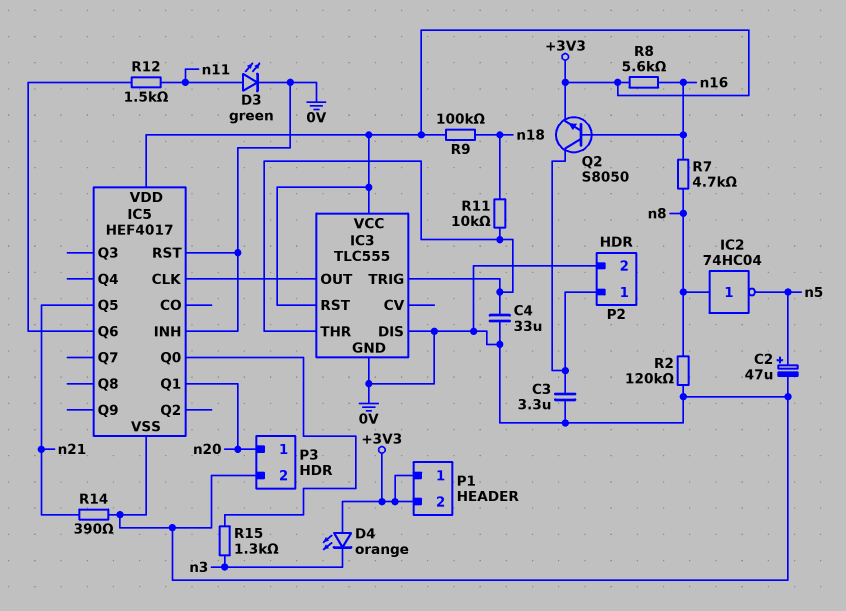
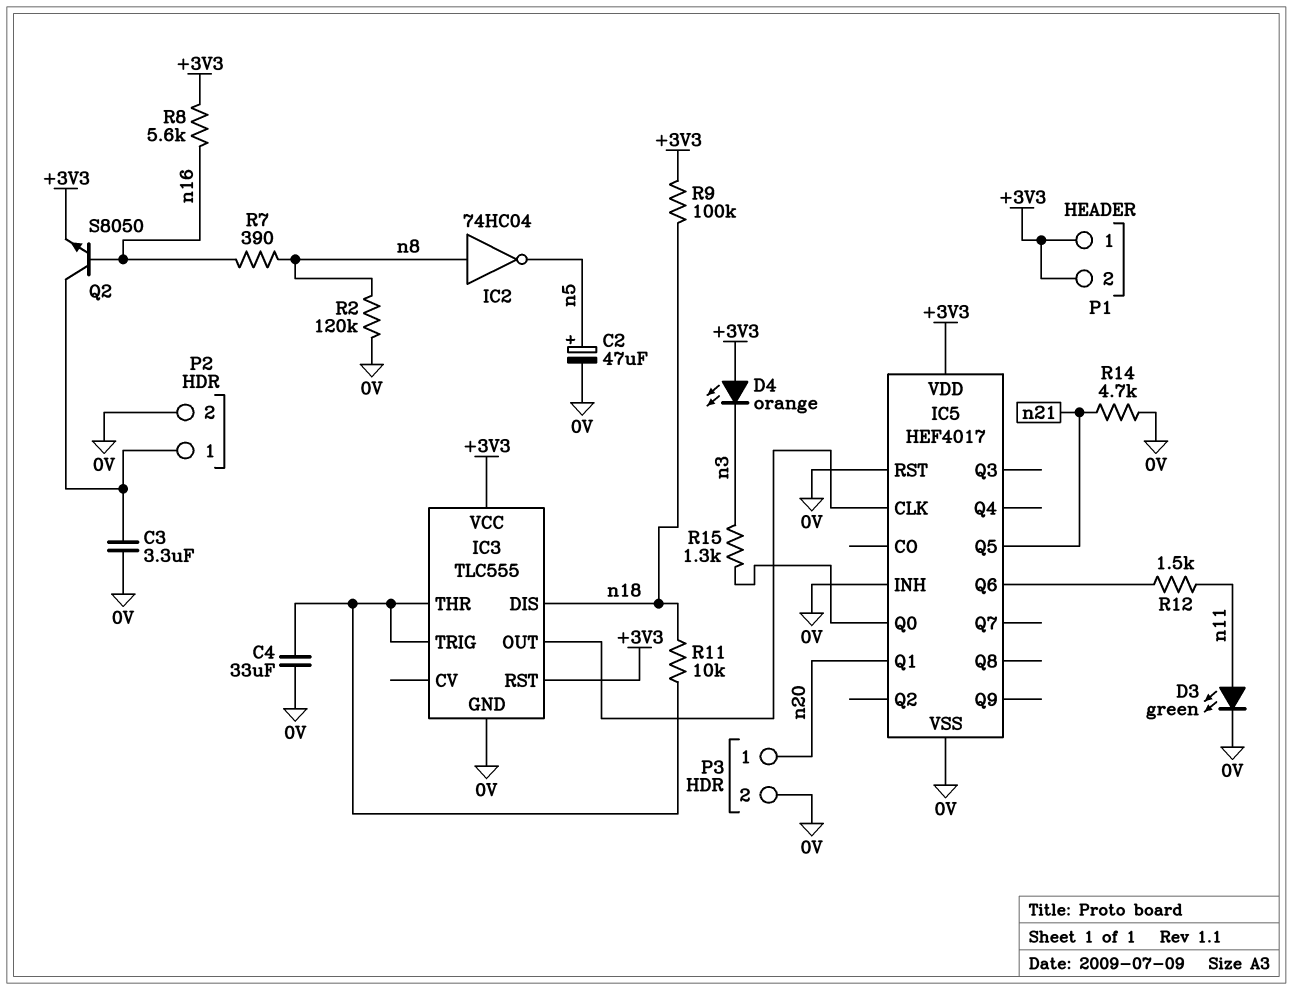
IC3 pin DIS: 0V -> n18
R7: 4.7k (n8, n16) -> 390 (n8, n16)
R14: 390 (0V, n21) -> 4.7k (0V, n21)

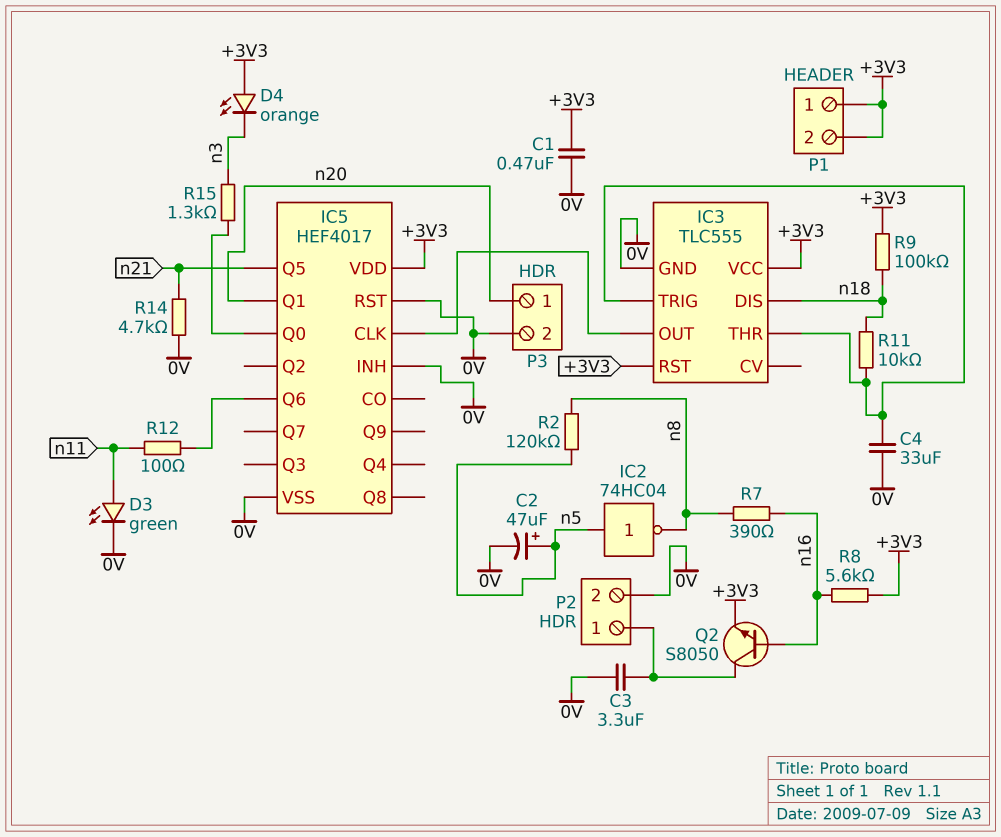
C1: none -> 470nF (+3V3, 0V)
IC2: NOT 74HC04 (in n8, out n5) -> NOT 74HC04 (in n5, out n8)
R2: 120k (0V, n8) -> 120k (n5, n8)
R12: 1.5k (IC5/Q6, n11) -> 100 (IC5/Q6, n11)

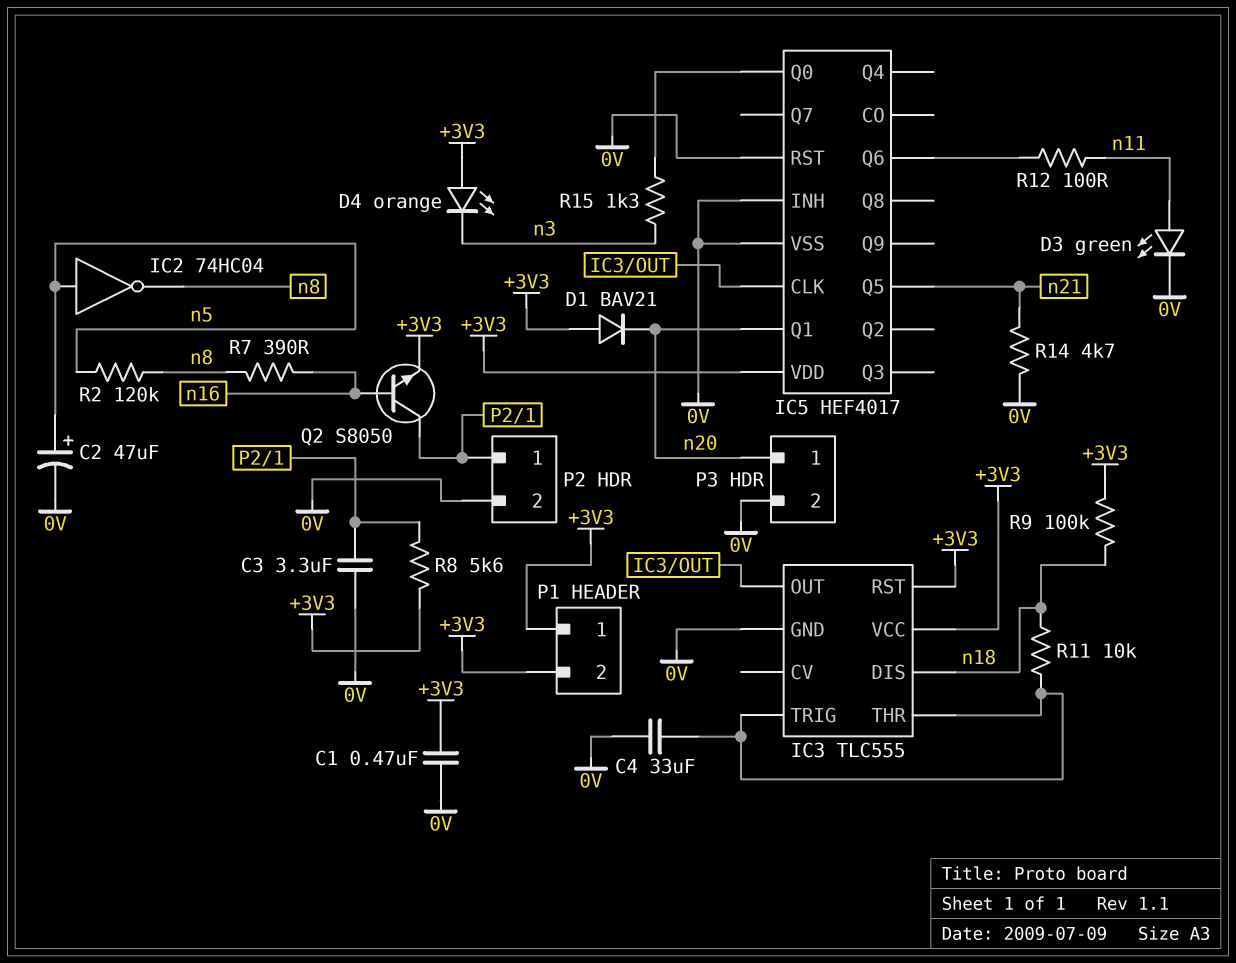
D1: none -> diode BAV21 (A +3V3, K n20)
R8: 5.6k (+3V3, n16) -> 5.6k (+3V3, P2/1)

